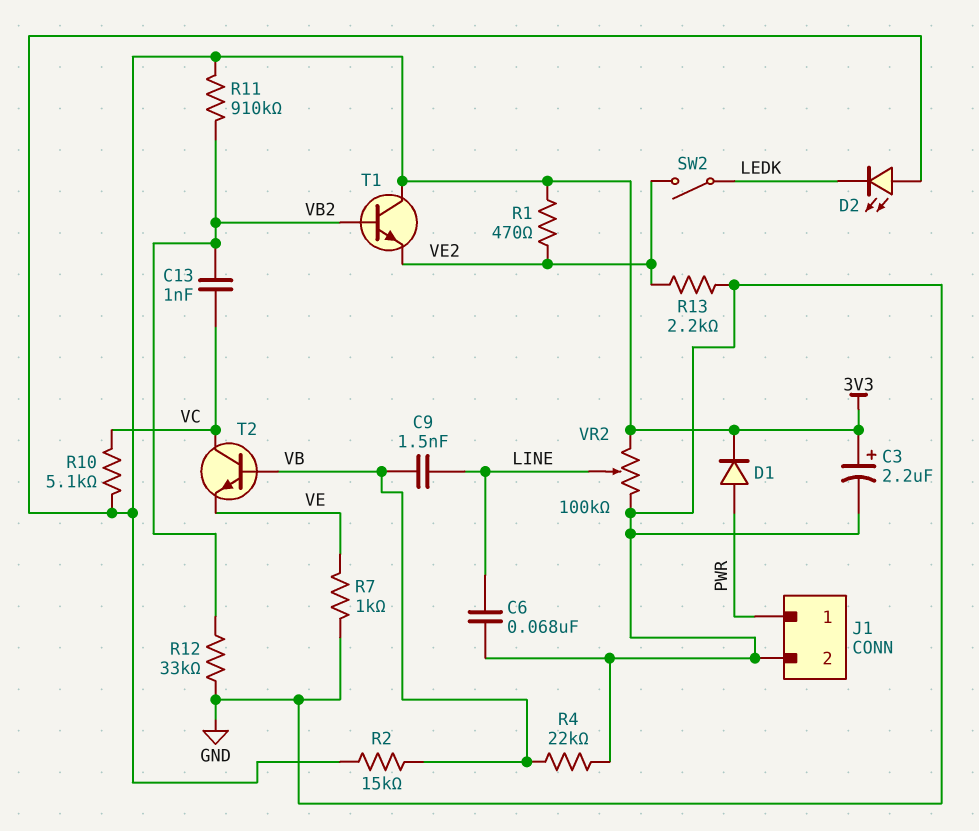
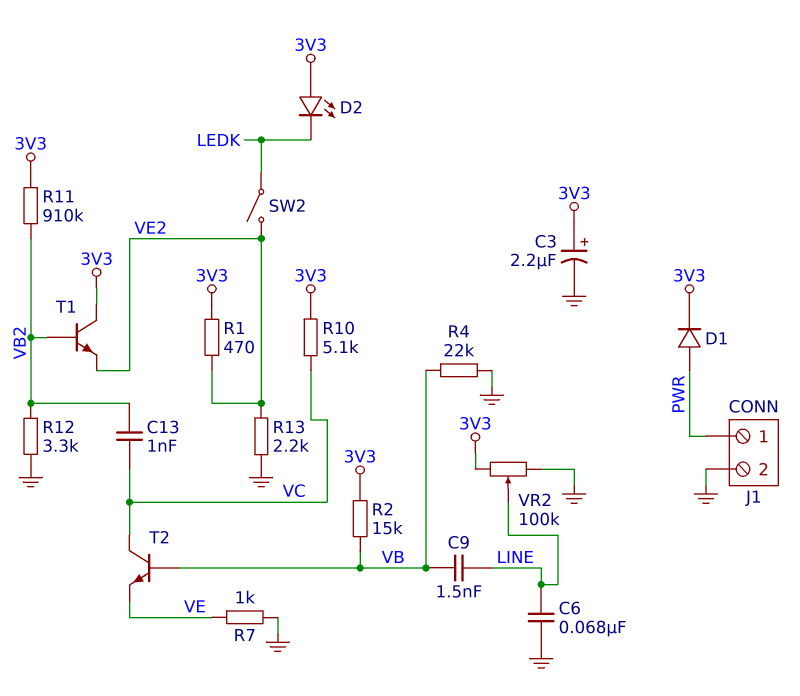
R12: 33k (GND, VB2) -> 3.3k (GND, VB2)

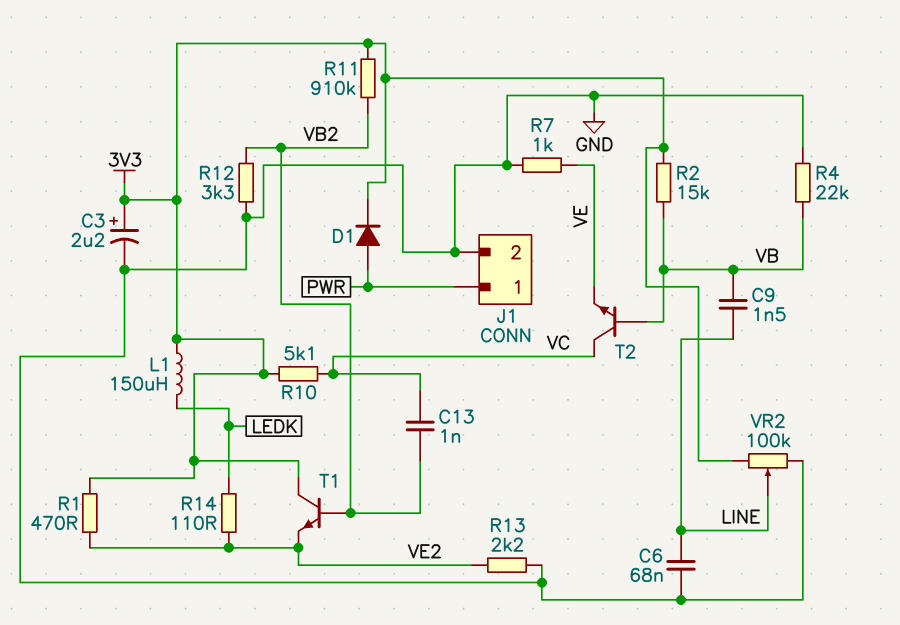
D2: LED (A 3V3, K LEDK) -> none
L1: none -> 150uH (3V3, LEDK)
R14: none -> 110 (LEDK, VE2)
SW2: switch (LEDK, VE2) -> none

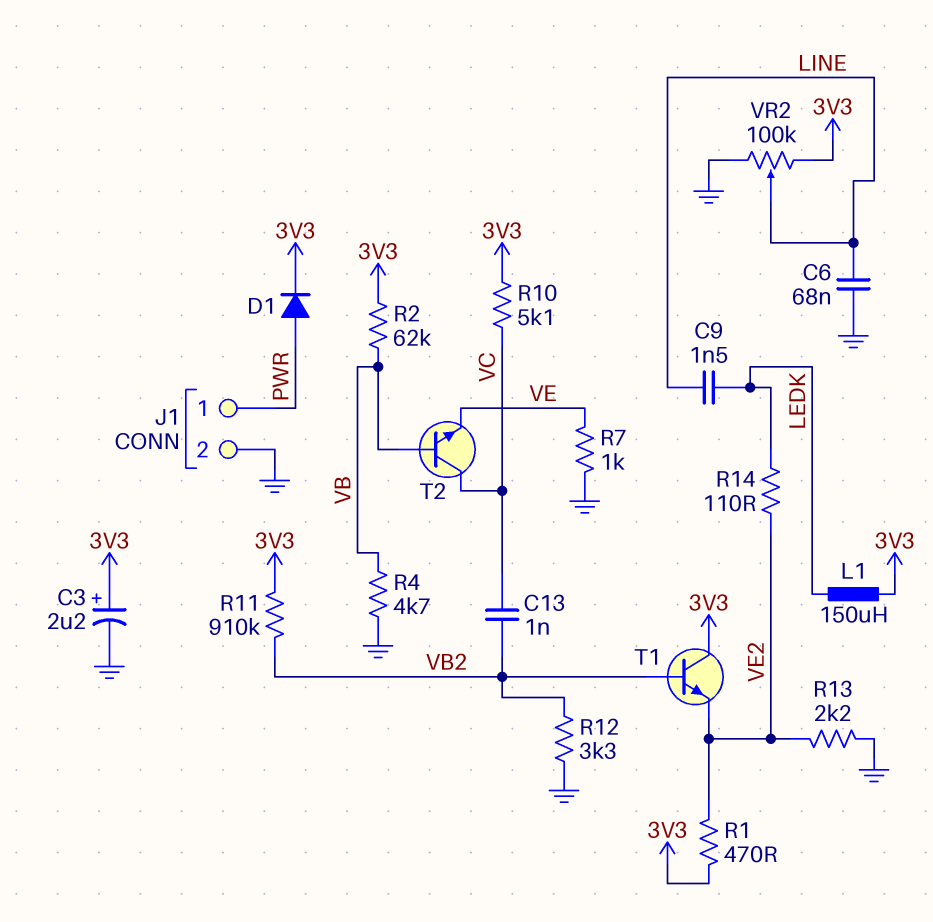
C9: 1.5nF (LINE, VB) -> 1.5nF (LEDK, LINE)
R2: 15k (3V3, VB) -> 62k (3V3, VB)
R4: 22k (GND, VB) -> 4.7k (GND, VB)

